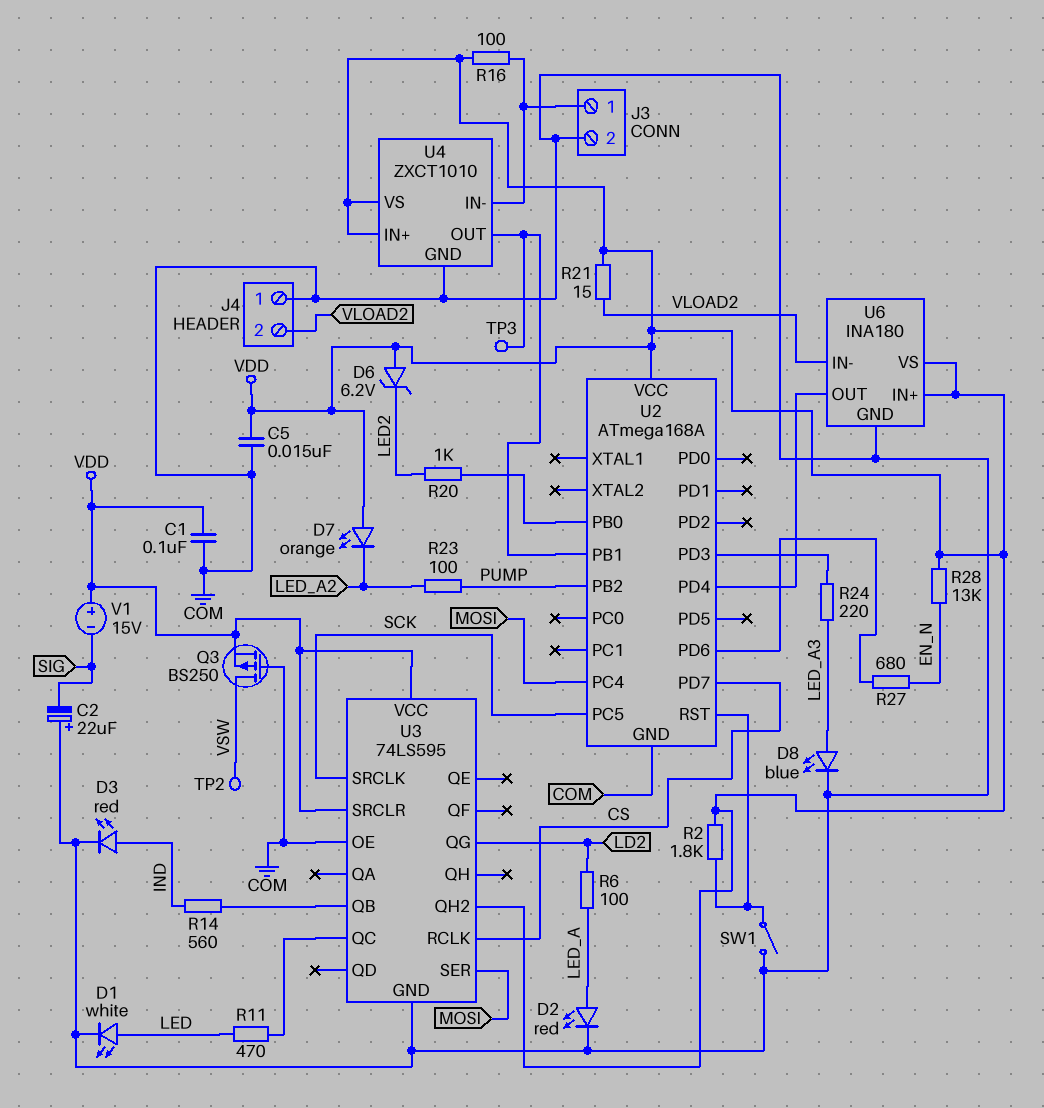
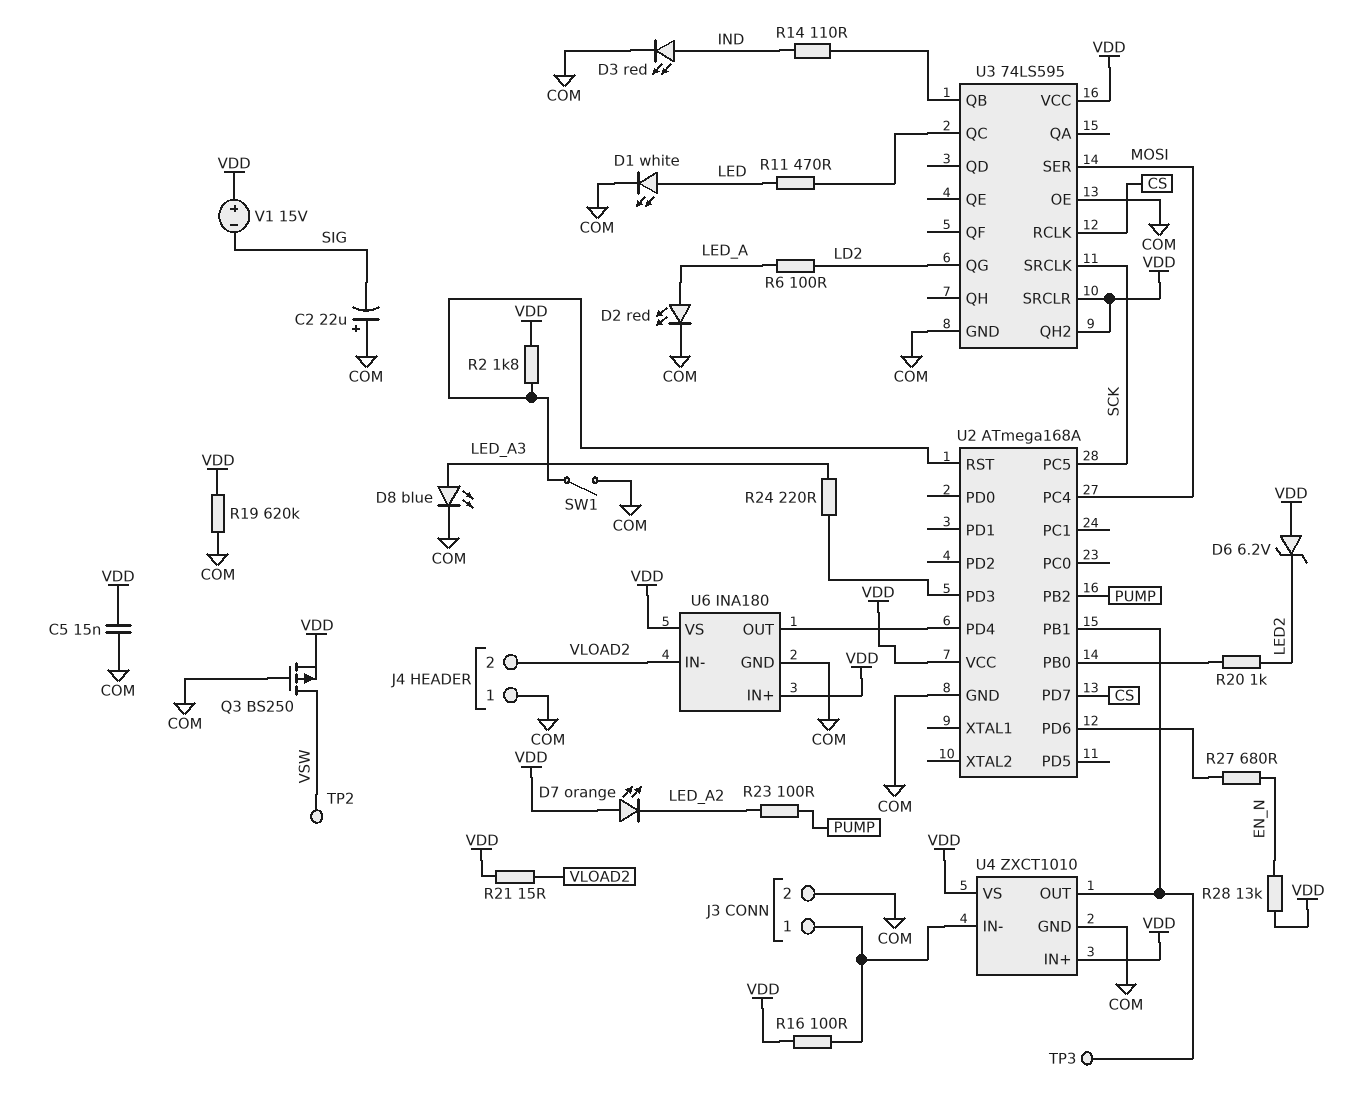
C1: 100nF (COM, VDD) -> none
R14: 560 (IND, U3/QB) -> 110 (IND, U3/QB)
R19: none -> 620k (COM, VDD)

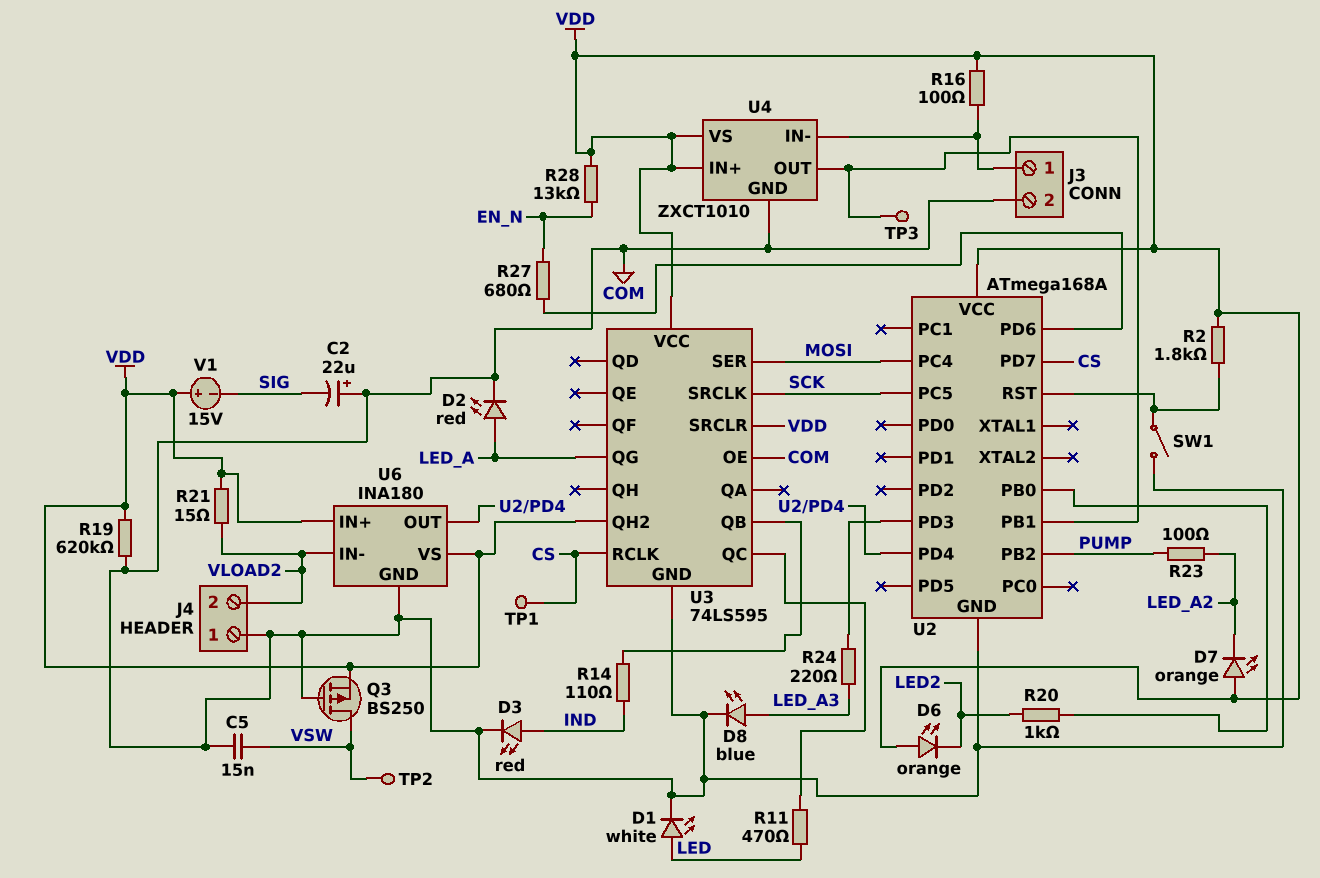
C5: 15nF (COM, VDD) -> 15nF (COM, VSW)
D6: zener 6.2V (A VDD, K LED2) -> LED orange (A VDD, K LED2)
R6: 100 (LD2, LED_A) -> none
TP1: none -> test point (CS)
U3 pin QG: LD2 -> LED_A

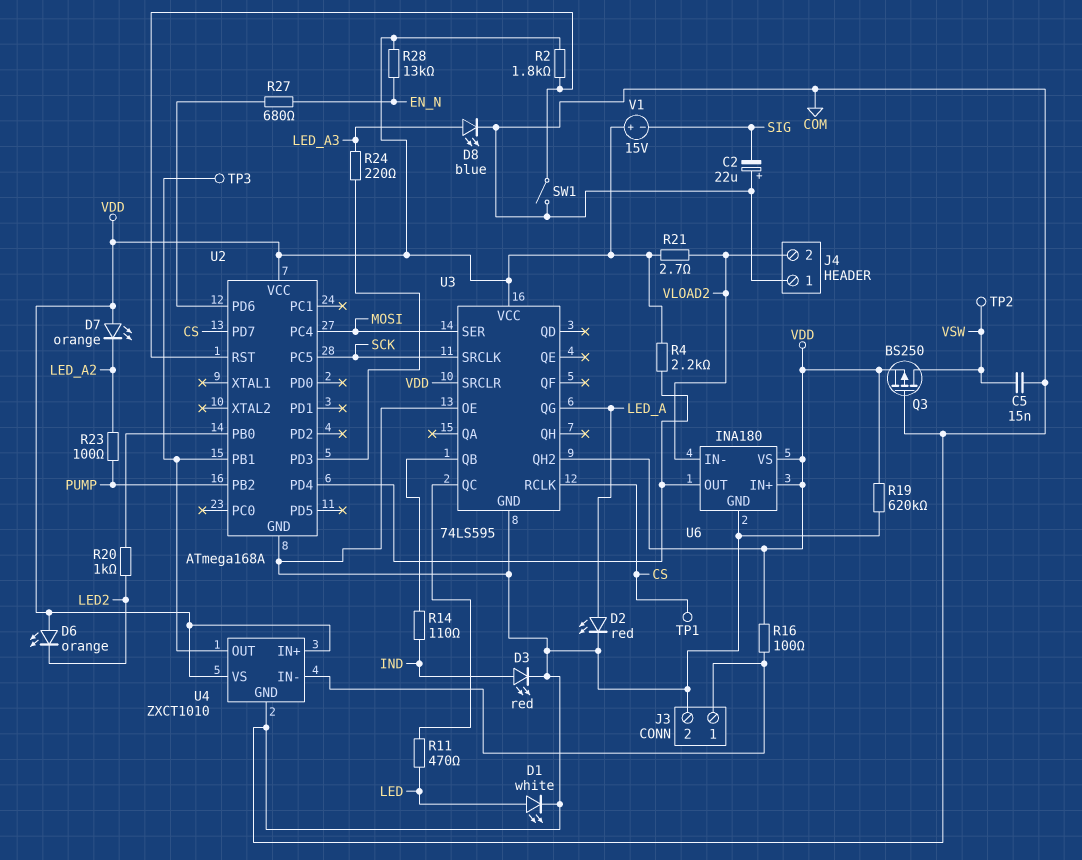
R4: none -> 2.2k (U2/PD4, VDD)
R21: 15 (VDD, VLOAD2) -> 2.7 (VDD, VLOAD2)

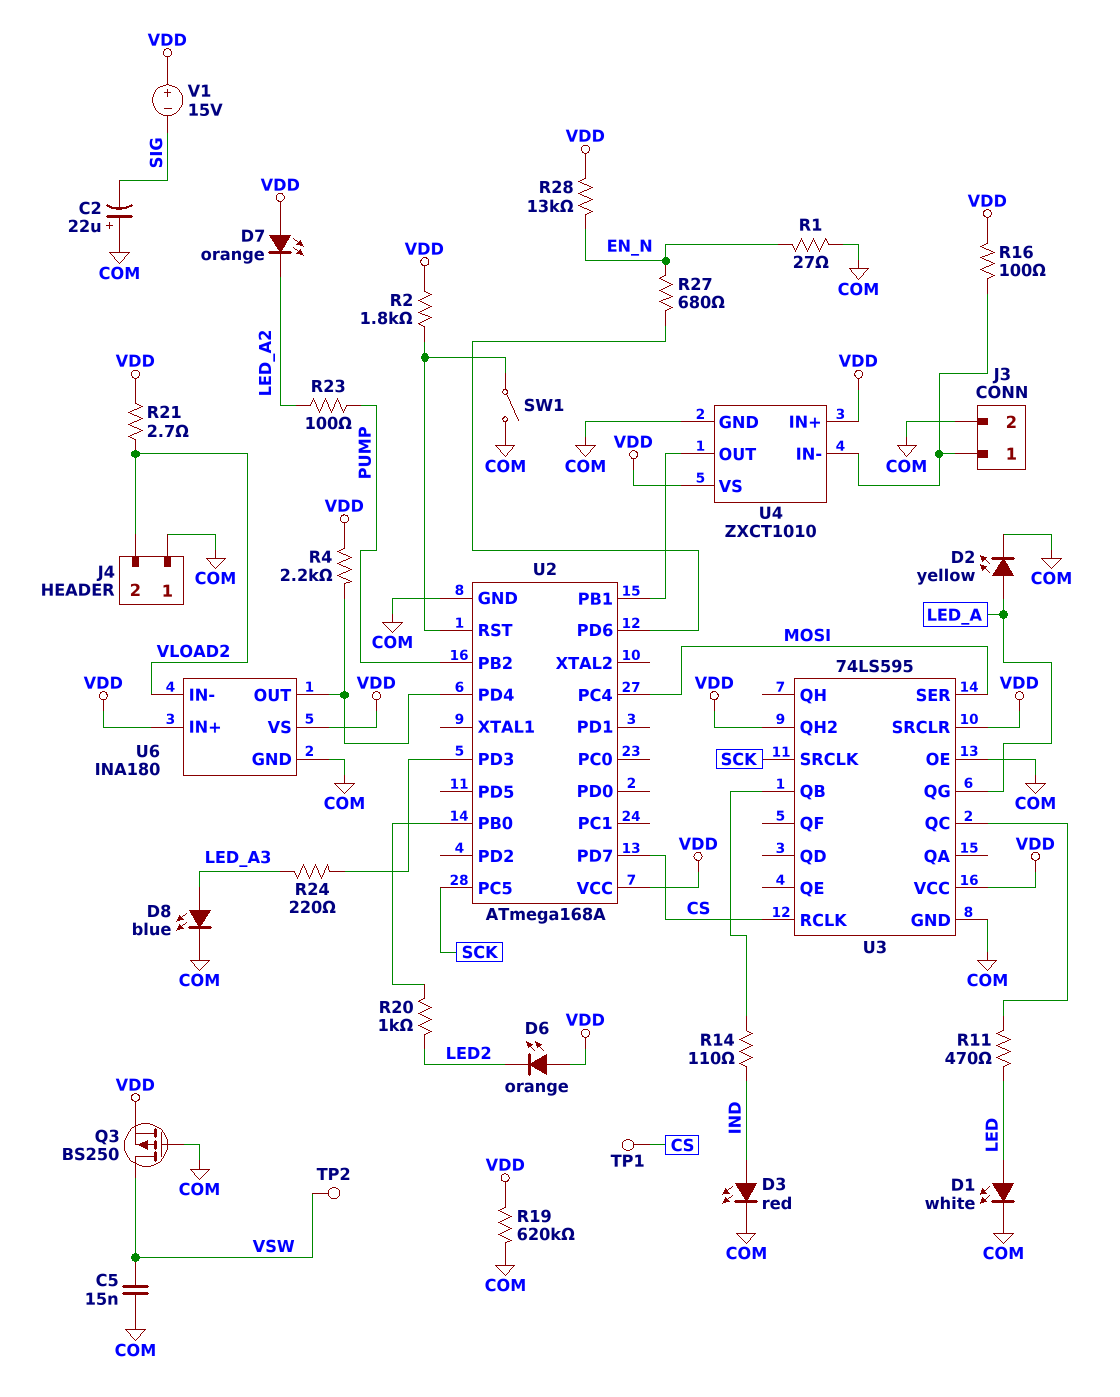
D2: LED red (A LED_A, K COM) -> LED yellow (A LED_A, K COM)
R1: none -> 27 (COM, EN_N)
TP3: test point (U2/PB1) -> none

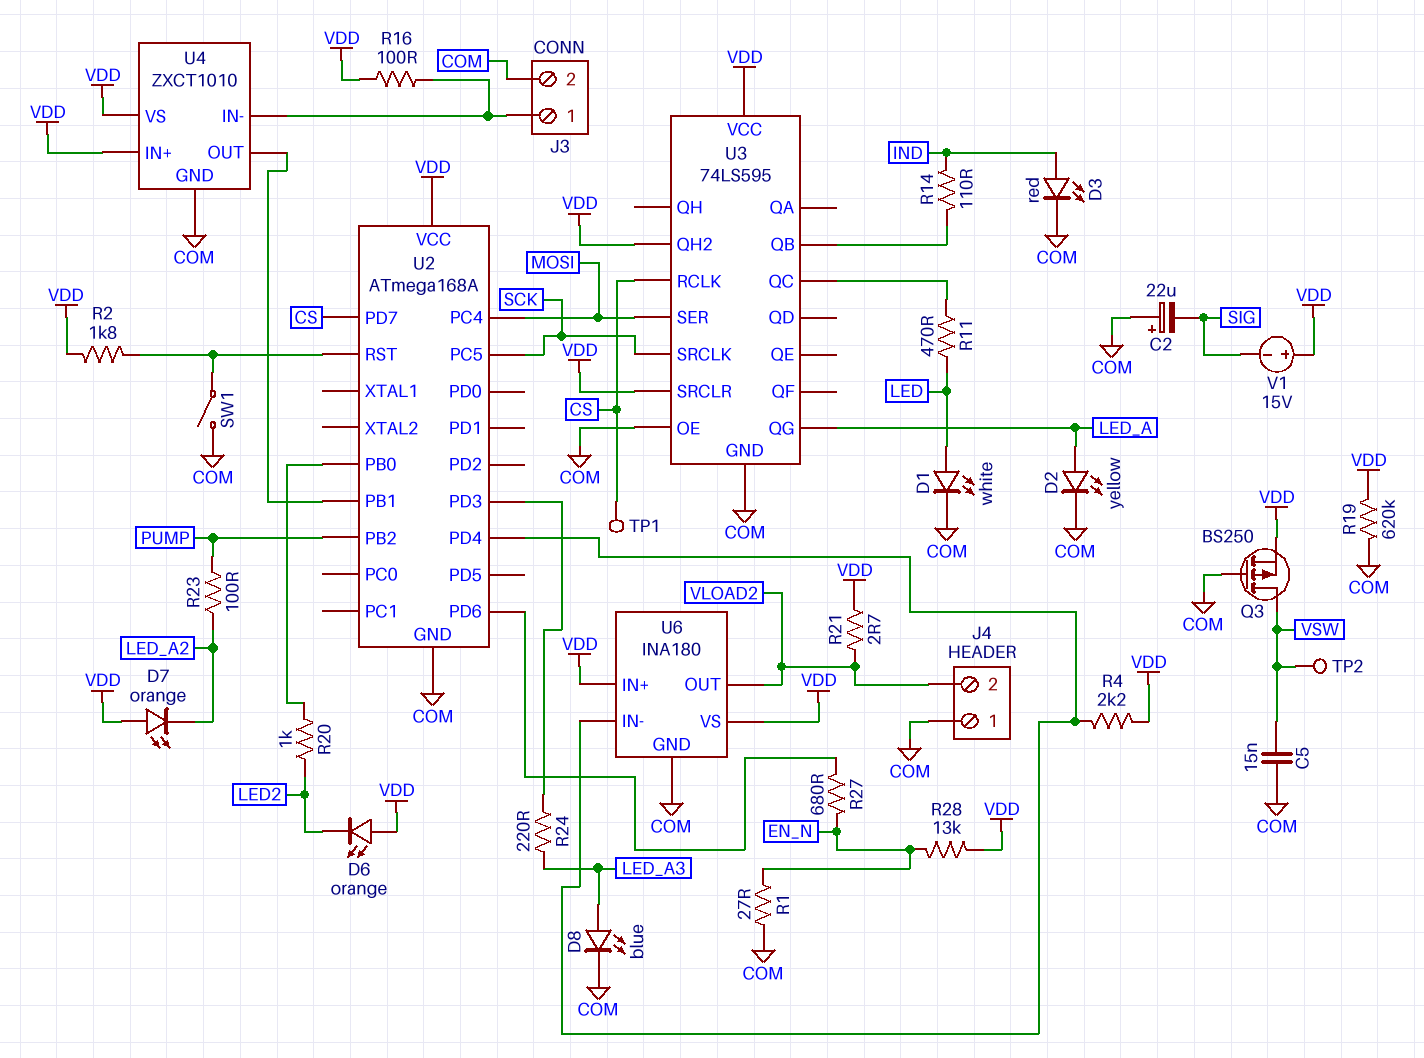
U6 pin IN-: VLOAD2 -> U2/PD4
U6 pin OUT: U2/PD4 -> VLOAD2

